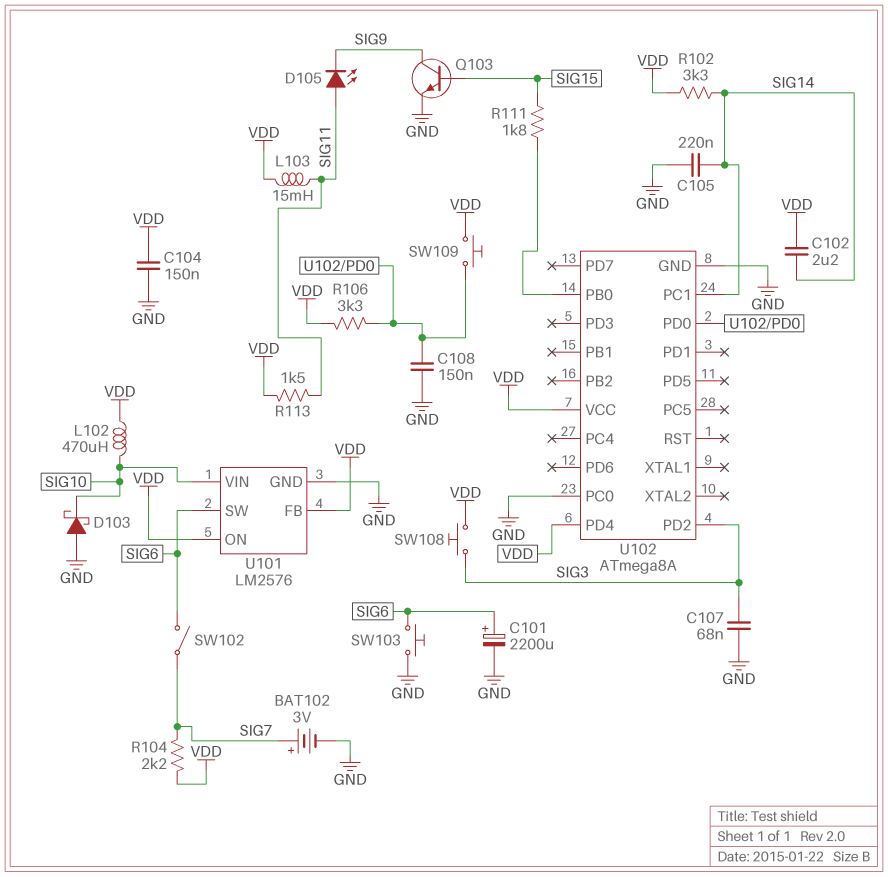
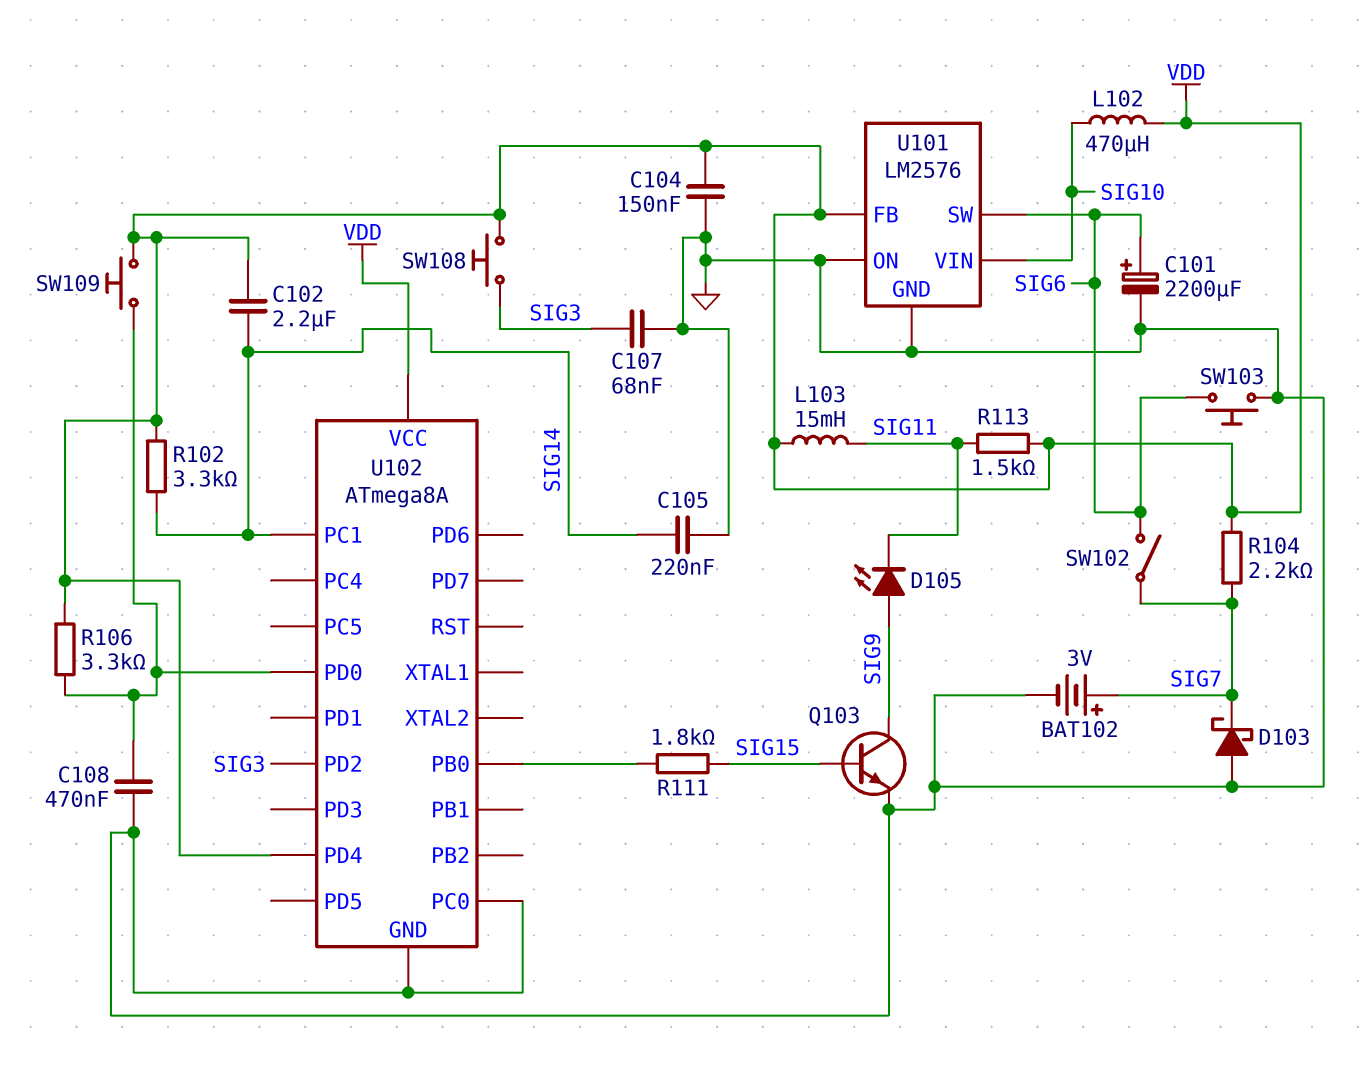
C108: 150nF (GND, U102/PD0) -> 470nF (GND, U102/PD0)
D103: schottky (A GND, K SIG10) -> schottky (A GND, K SIG7)
D105: LED (A SIG11, K SIG9) -> LED (A SIG9, K SIG11)
U101 pin ON: VDD -> GND

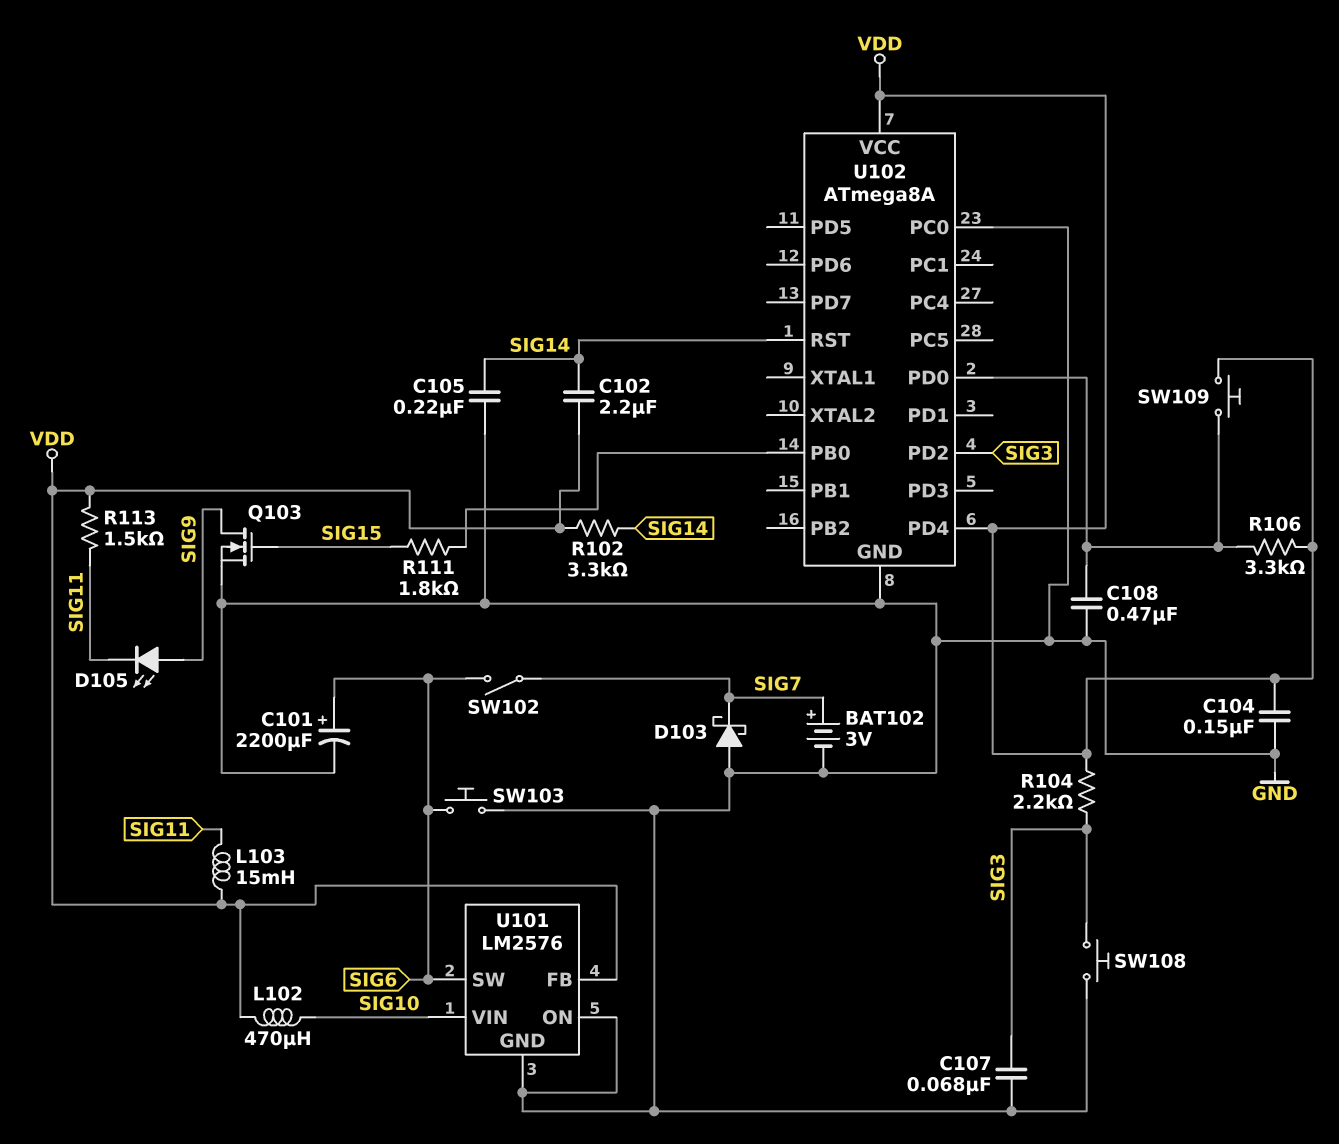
Q103: NPN (B SIG15, C SIG9, E GND) -> NMOS (G SIG15, D SIG9, S GND)
R104: 2.2k (SIG7, VDD) -> 2.2k (SIG3, VDD)
SW108: button (SIG3, VDD) -> button (GND, SIG3)
U102 pin PC1: SIG14 -> none
U102 pin RST: none -> SIG14

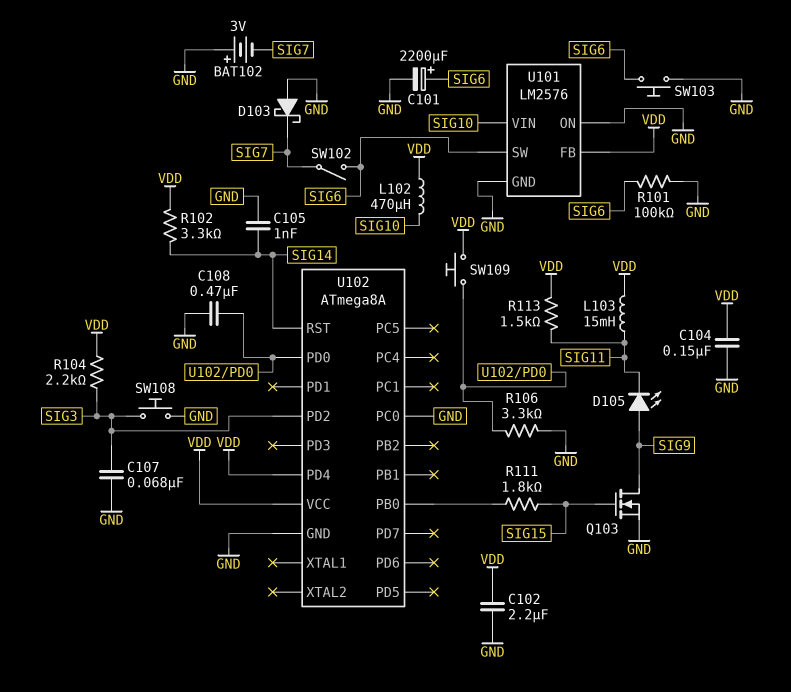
BAT102: 3V (plus SIG7, minus GND) -> 3V (plus GND, minus SIG7)
C102: 2.2uF (SIG14, VDD) -> 2.2uF (GND, VDD)
C105: 220nF (GND, SIG14) -> 1nF (GND, SIG14)
R101: none -> 100k (GND, SIG6)
R106: 3.3k (U102/PD0, VDD) -> 3.3k (GND, U102/PD0)

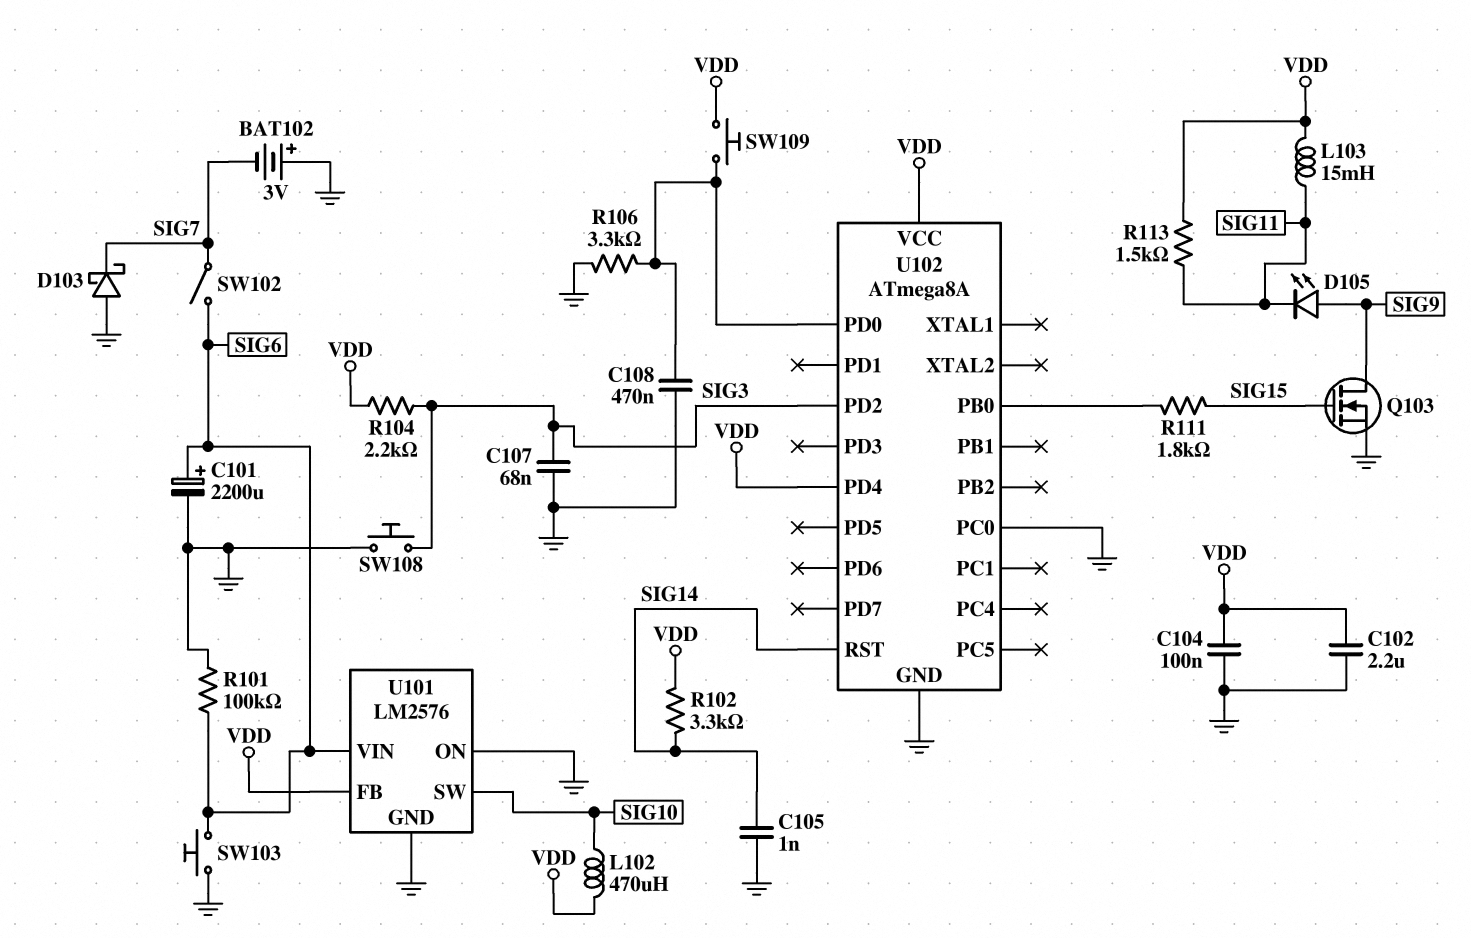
C104: 150nF (GND, VDD) -> 100nF (GND, VDD)
U101 pin SW: SIG6 -> SIG10
U101 pin VIN: SIG10 -> SIG6

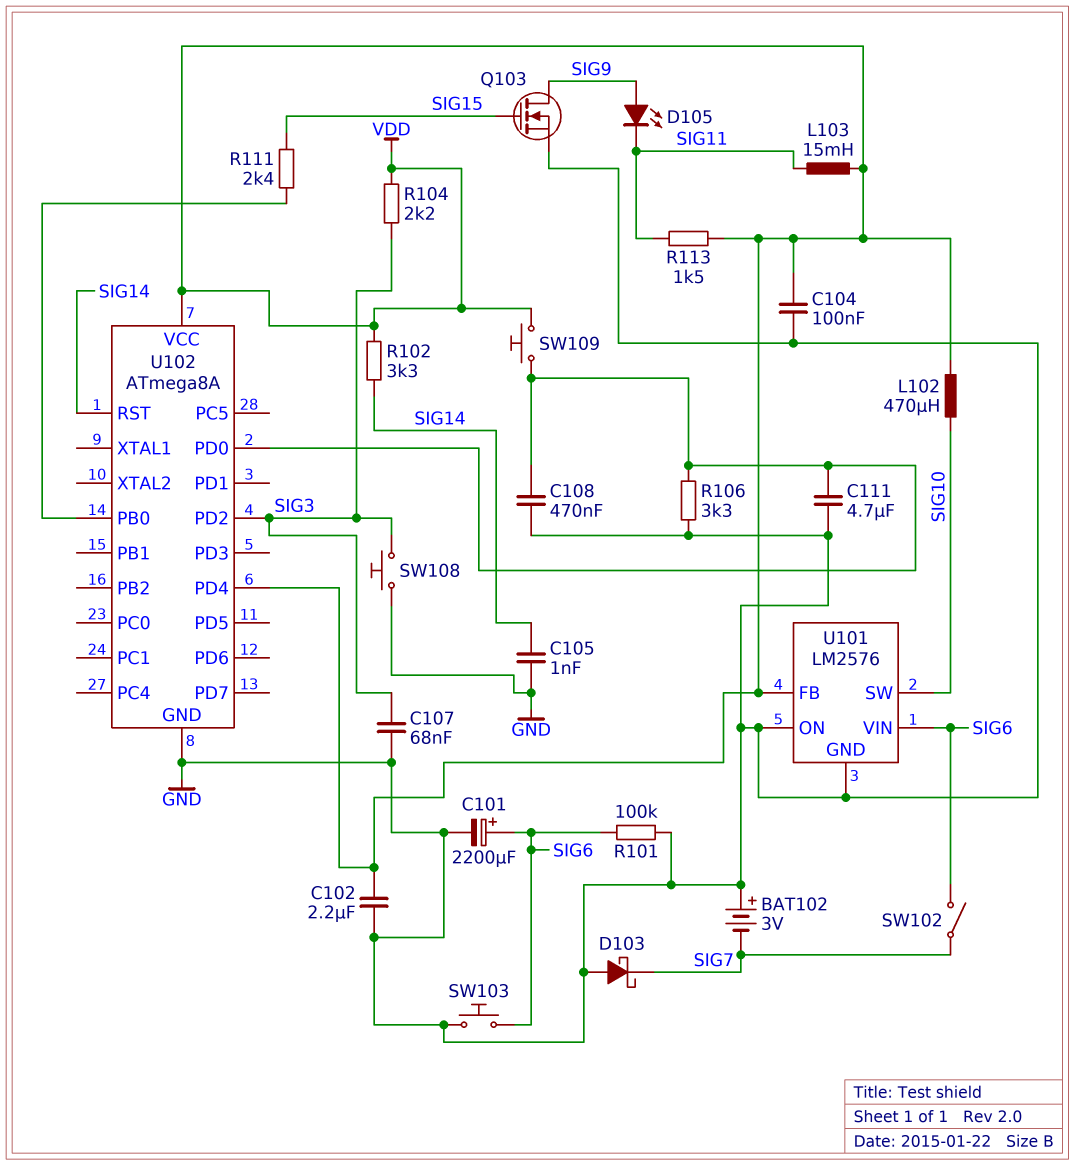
C111: none -> 4.7uF (GND, U102/PD0)
R111: 1.8k (SIG15, U102/PB0) -> 2.4k (SIG15, U102/PB0)
U102 pin PC0: GND -> none

